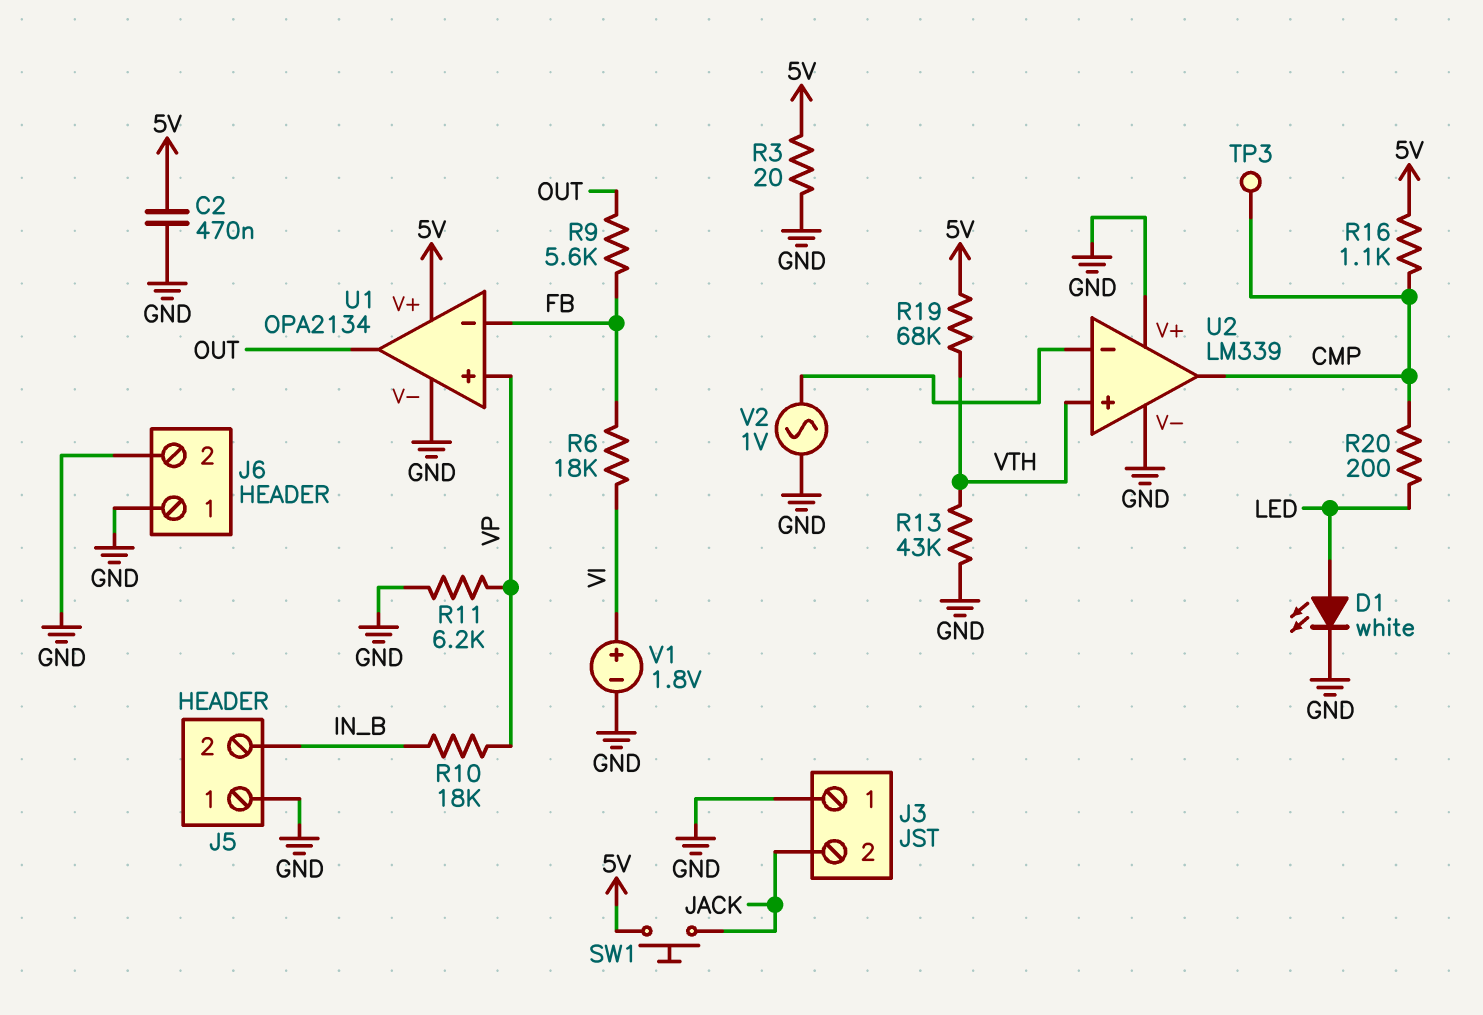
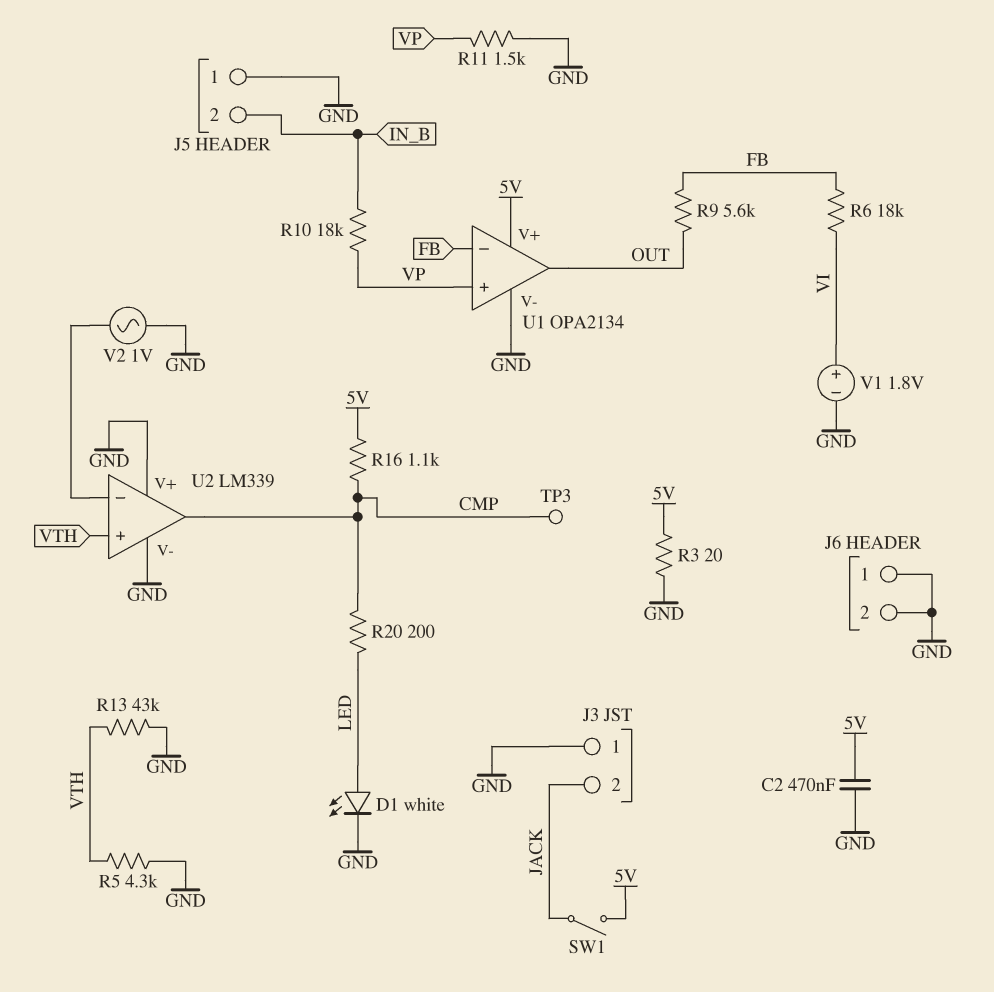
R5: none -> 4.3k (GND, VTH)
R11: 6.2k (GND, VP) -> 1.5k (GND, VP)
R19: 68k (5V, VTH) -> none
SW1: button (5V, JACK) -> switch (5V, JACK)

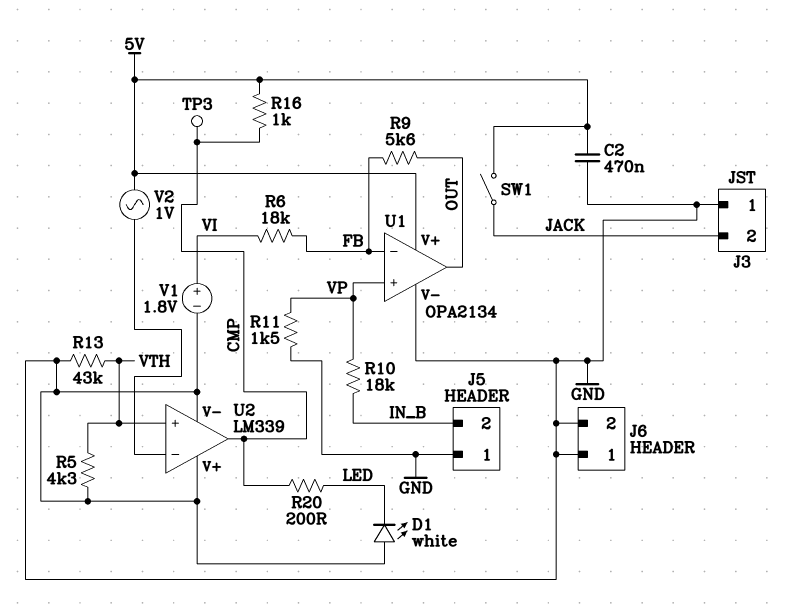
D1: LED white (A LED, K GND) -> LED white (A GND, K LED)
R3: 20 (5V, GND) -> none
R16: 1.1k (5V, CMP) -> 1k (5V, CMP)
V2: AC 1V (GND, U2/in-) -> AC 1V (5V, U2/in-)

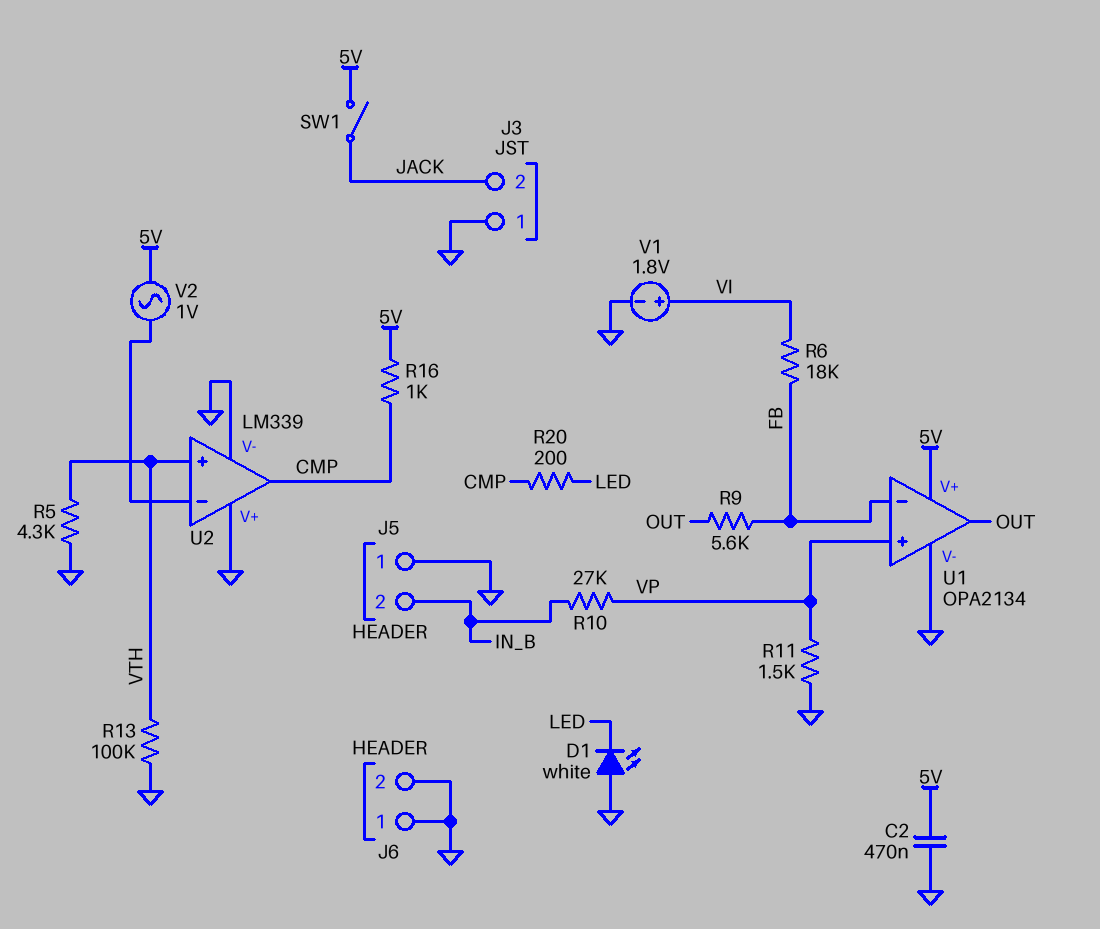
R10: 18k (IN_B, VP) -> 27k (IN_B, VP)
R13: 43k (GND, VTH) -> 100k (GND, VTH)
TP3: test point (CMP) -> none

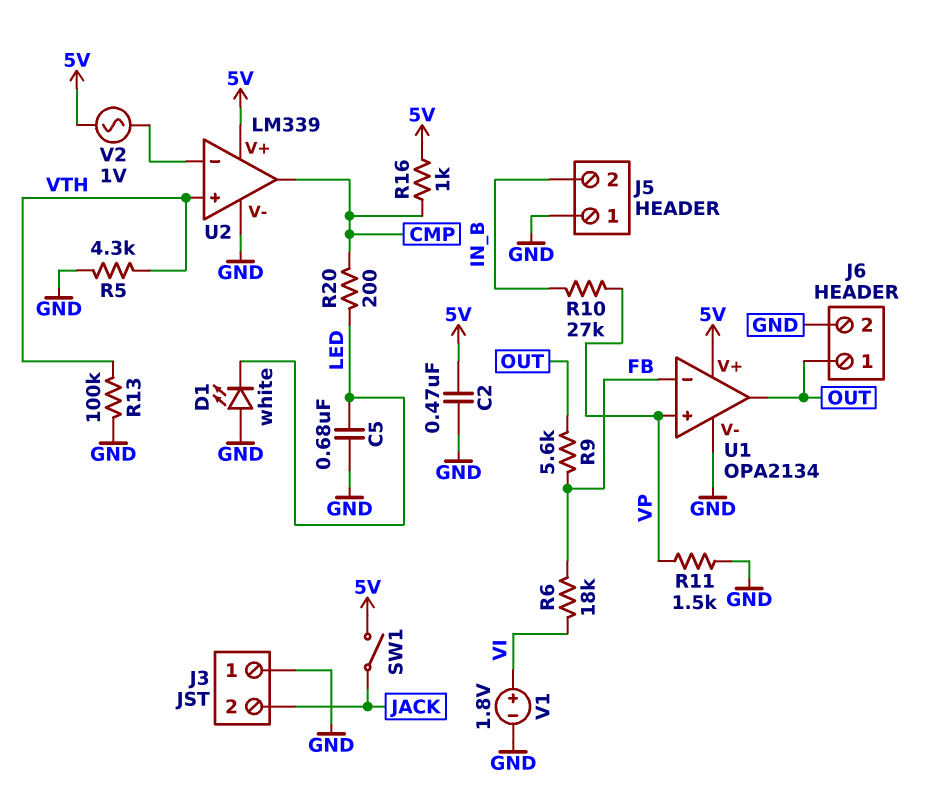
C5: none -> 680nF (GND, LED)
J6 pin 1: GND -> OUT
U2 pin V+: GND -> 5V

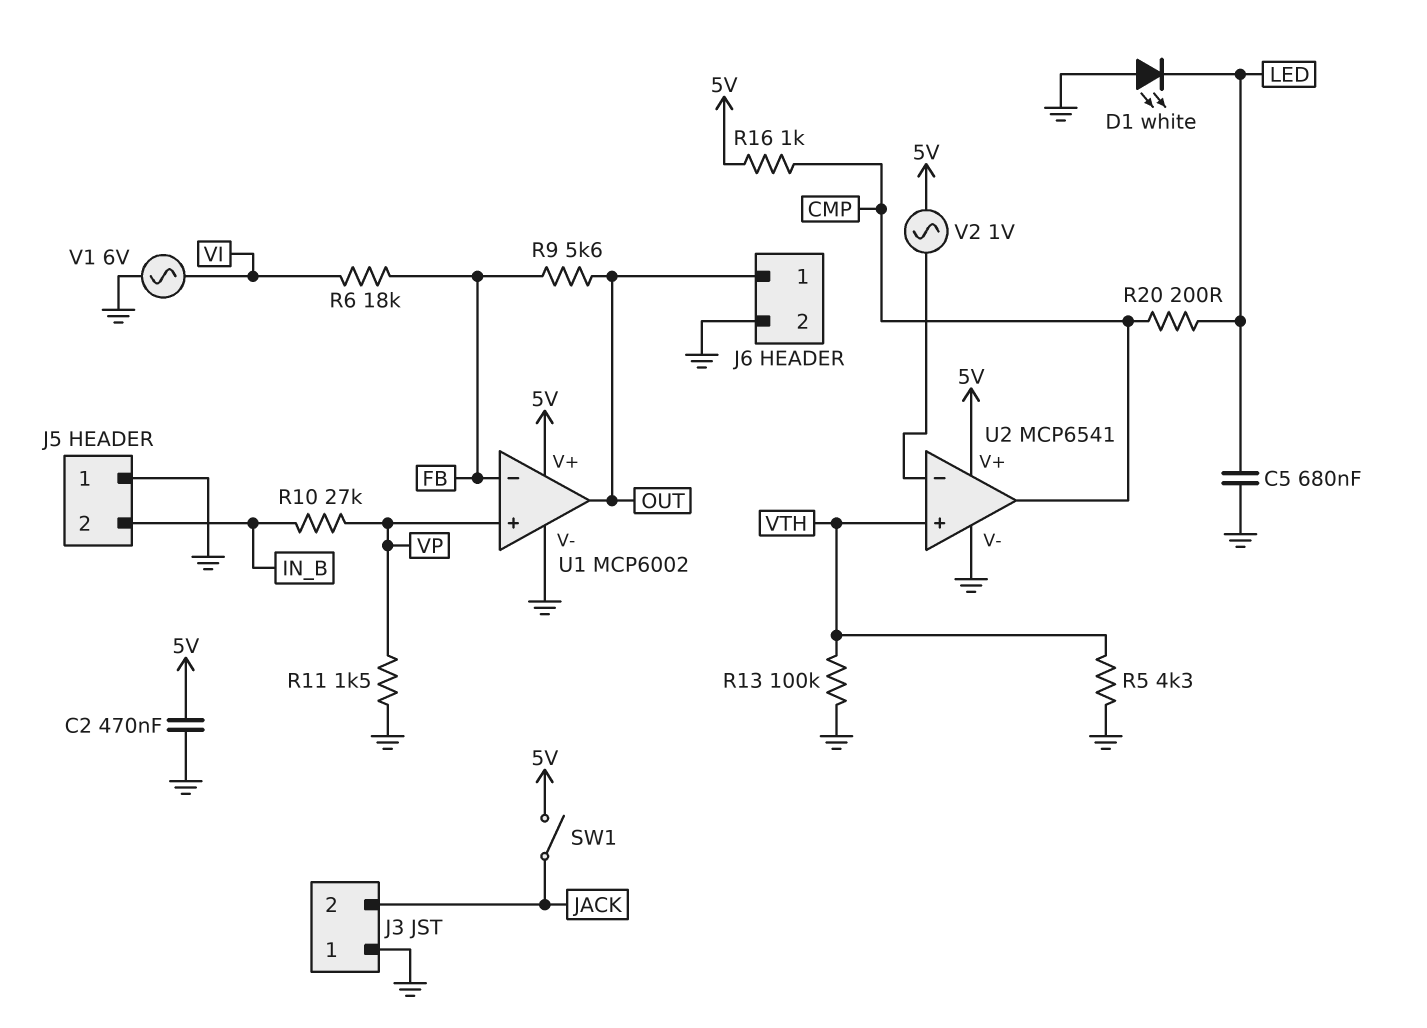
U1: OPA2134 -> MCP6002
U2: LM339 -> MCP6541
V1: 1.8V (plus VI, minus GND) -> AC 6V (GND, VI)

